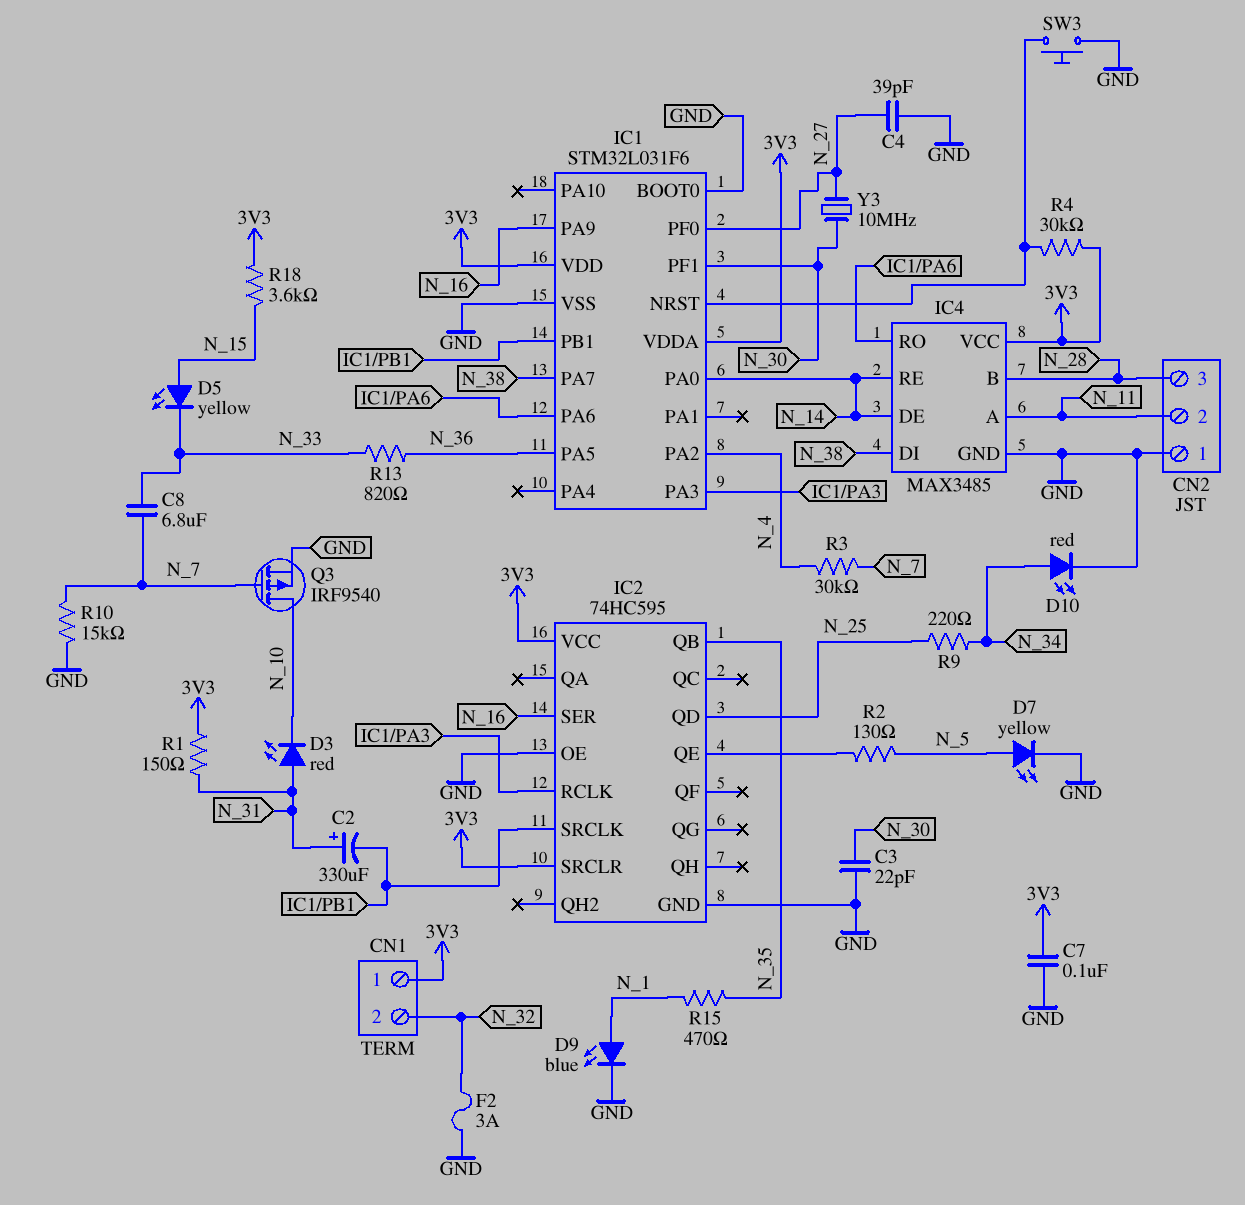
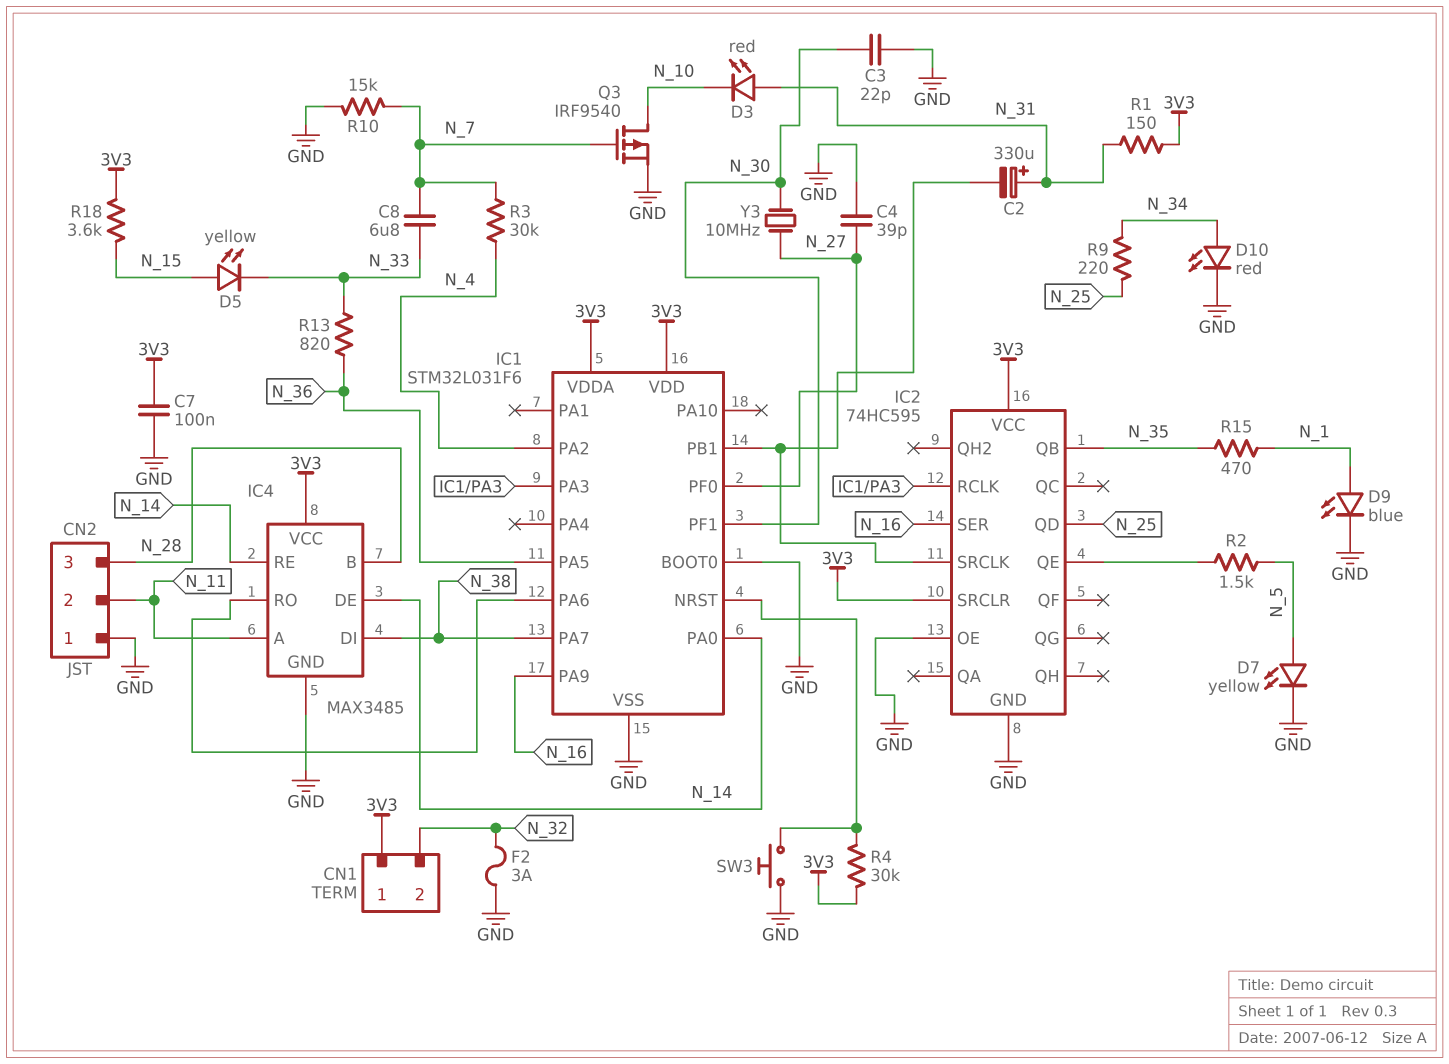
R2: 130 (IC2/QE, N_5) -> 1.5k (IC2/QE, N_5)

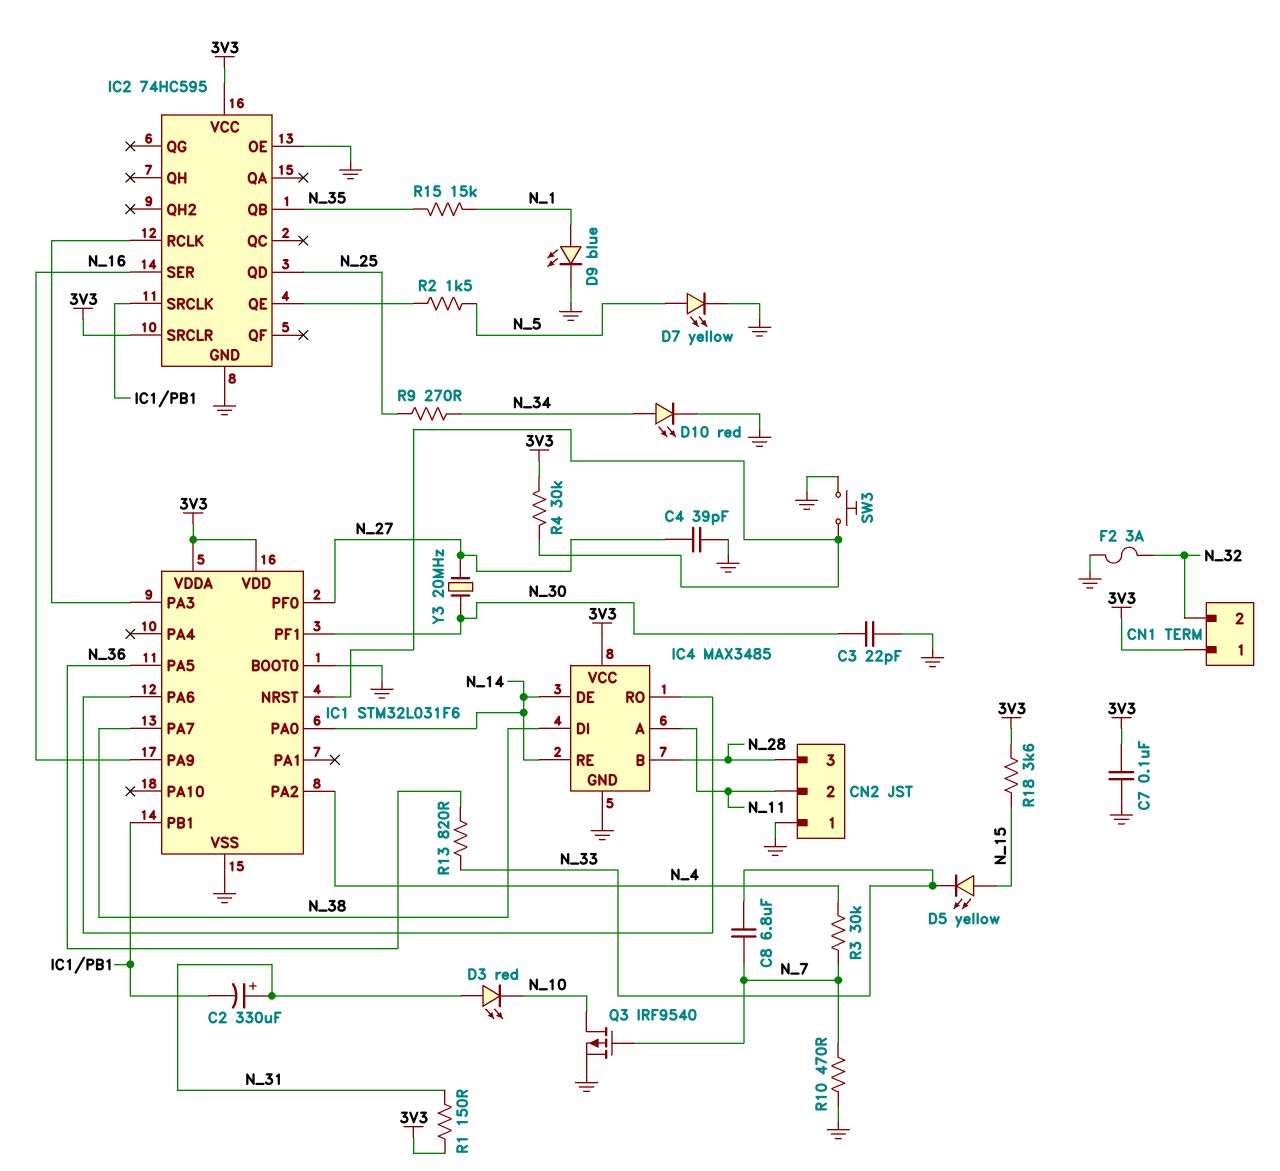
R9: 220 (N_25, N_34) -> 270 (N_25, N_34)
R10: 15k (GND, N_7) -> 470 (GND, N_7)
R15: 470 (N_1, N_35) -> 15k (N_1, N_35)
Y3: 10MHz (N_27, N_30) -> 20MHz (N_27, N_30)

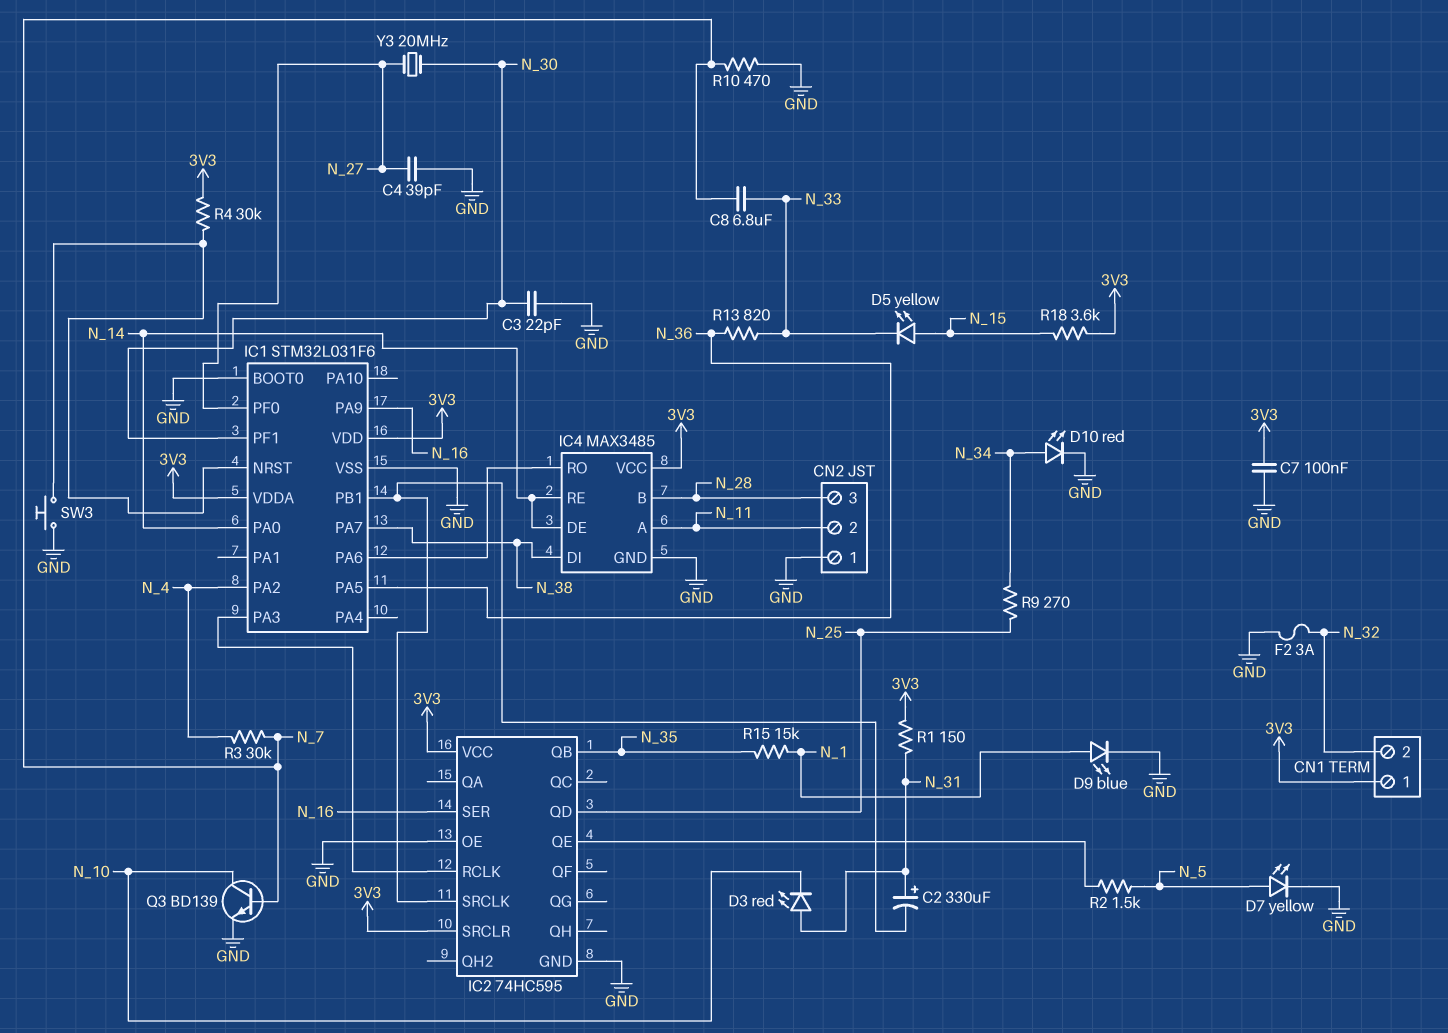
Q3: PMOS IRF9540 (G N_7, D N_10, S GND) -> NPN BD139 (B N_7, C N_10, E GND)

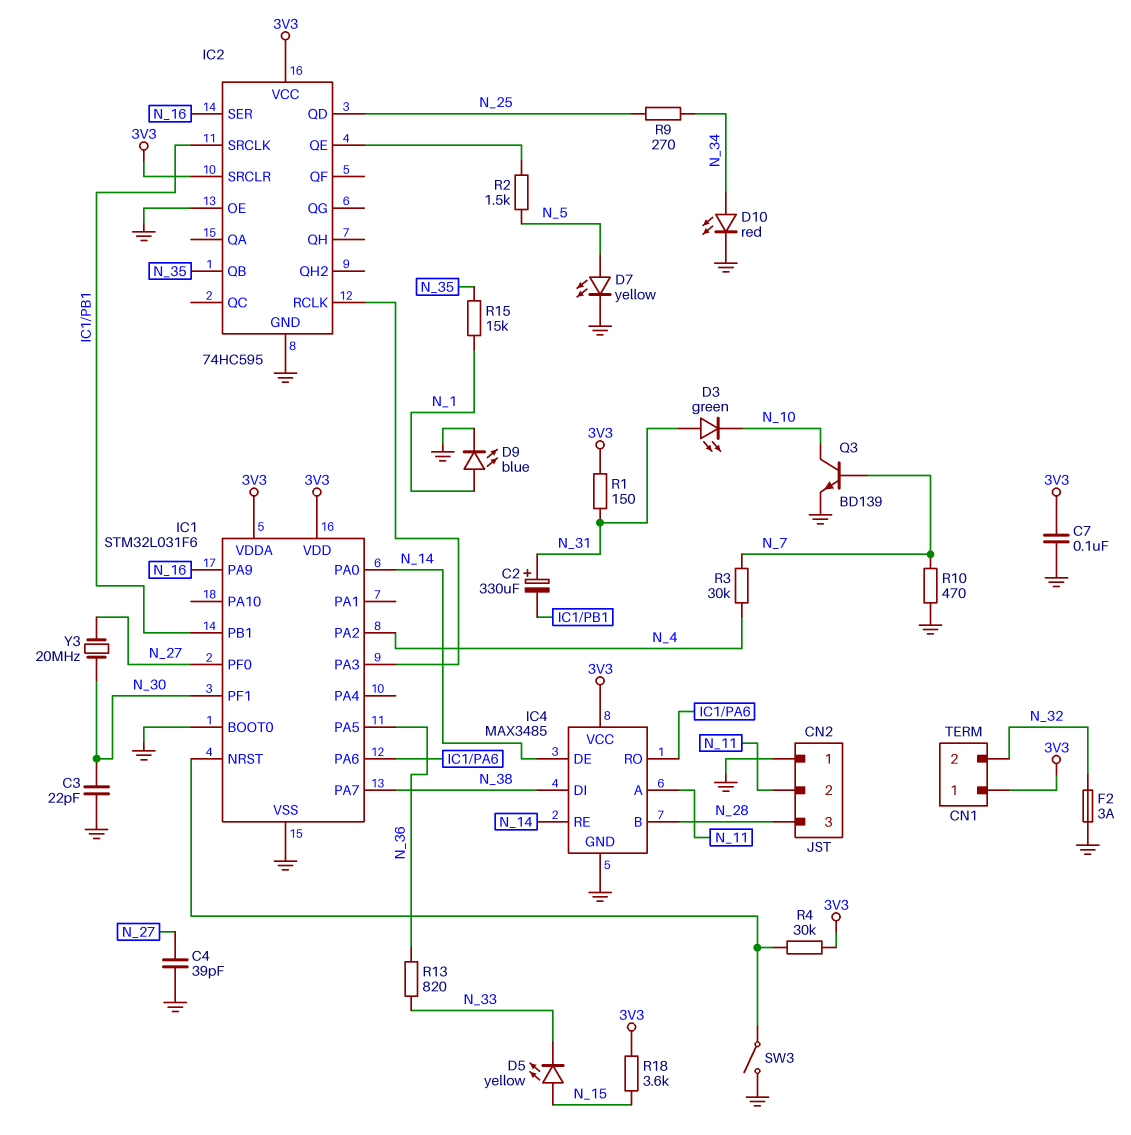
C8: 6.8uF (N_7, N_33) -> none
D3: LED red (A N_31, K N_10) -> LED green (A N_31, K N_10)
SW3: button (GND, IC1/NRST) -> switch (GND, IC1/NRST)

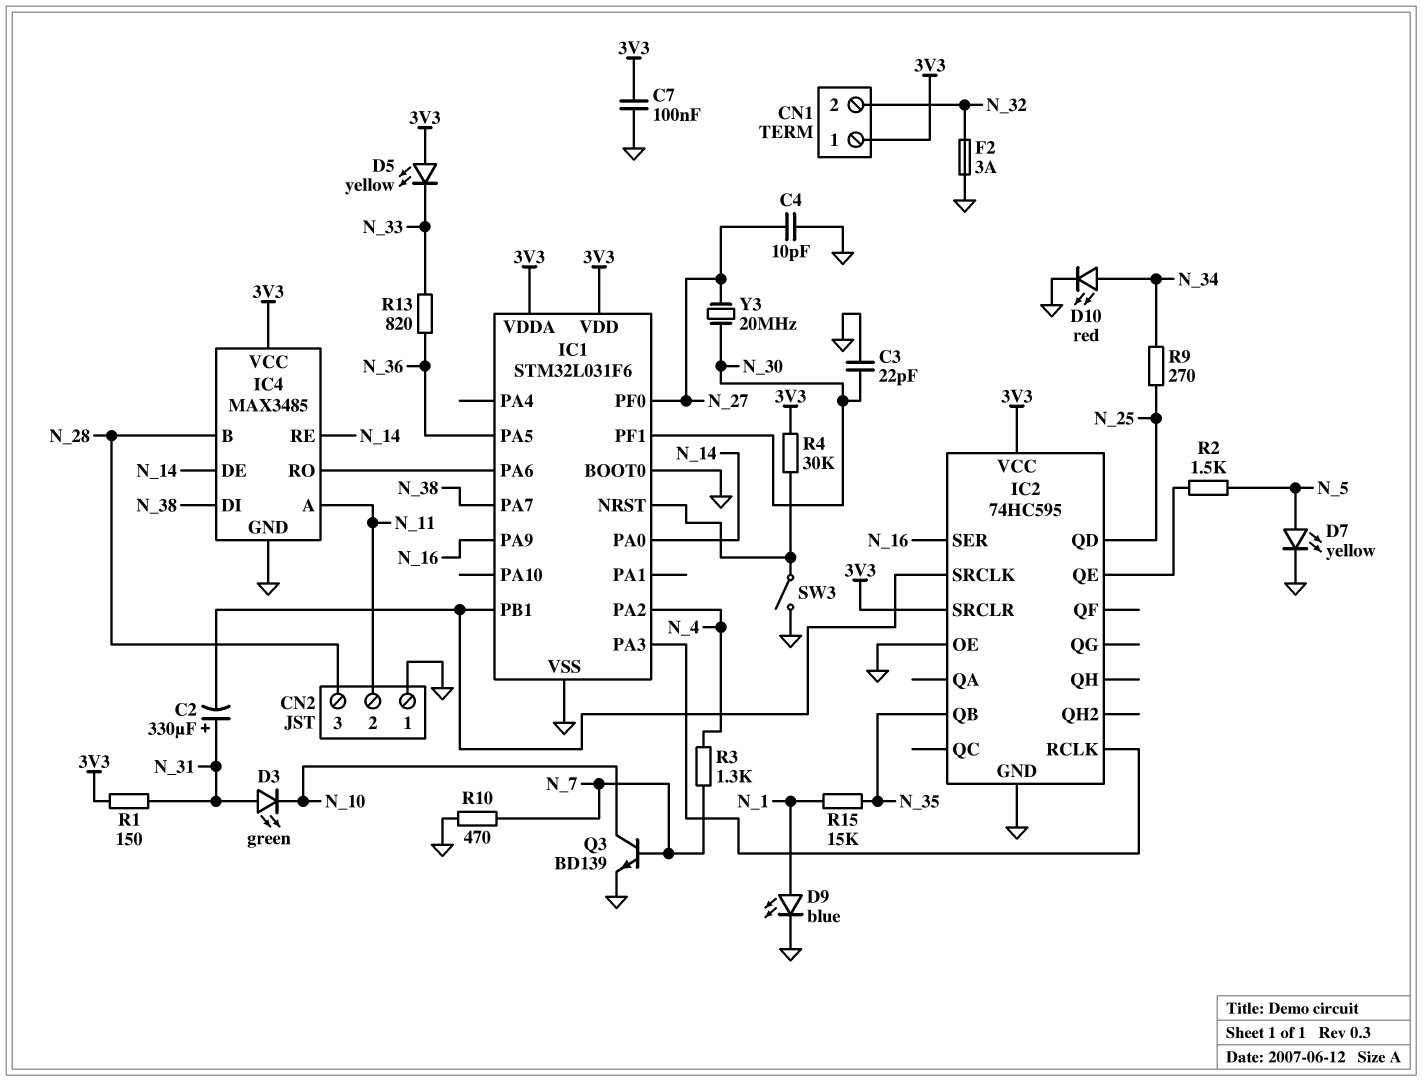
C4: 39pF (GND, N_27) -> 10pF (GND, N_27)
D5: LED yellow (A N_15, K N_33) -> LED yellow (A 3V3, K N_33)
R3: 30k (N_4, N_7) -> 1.3k (N_4, N_7)
R18: 3.6k (3V3, N_15) -> none

